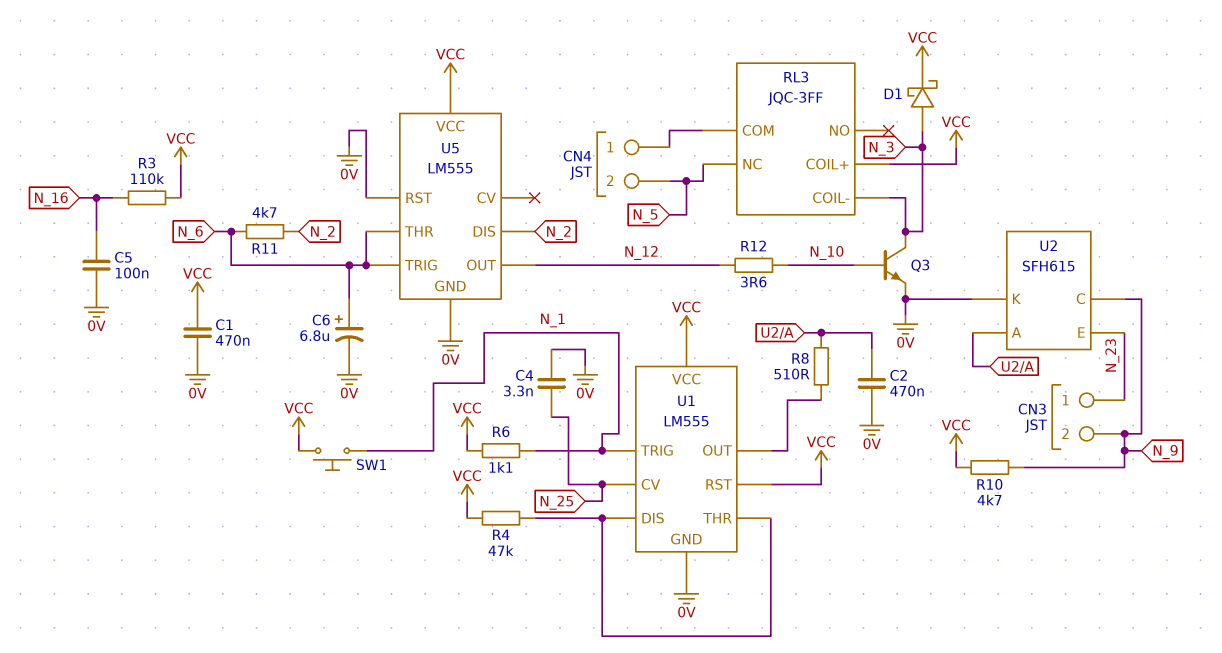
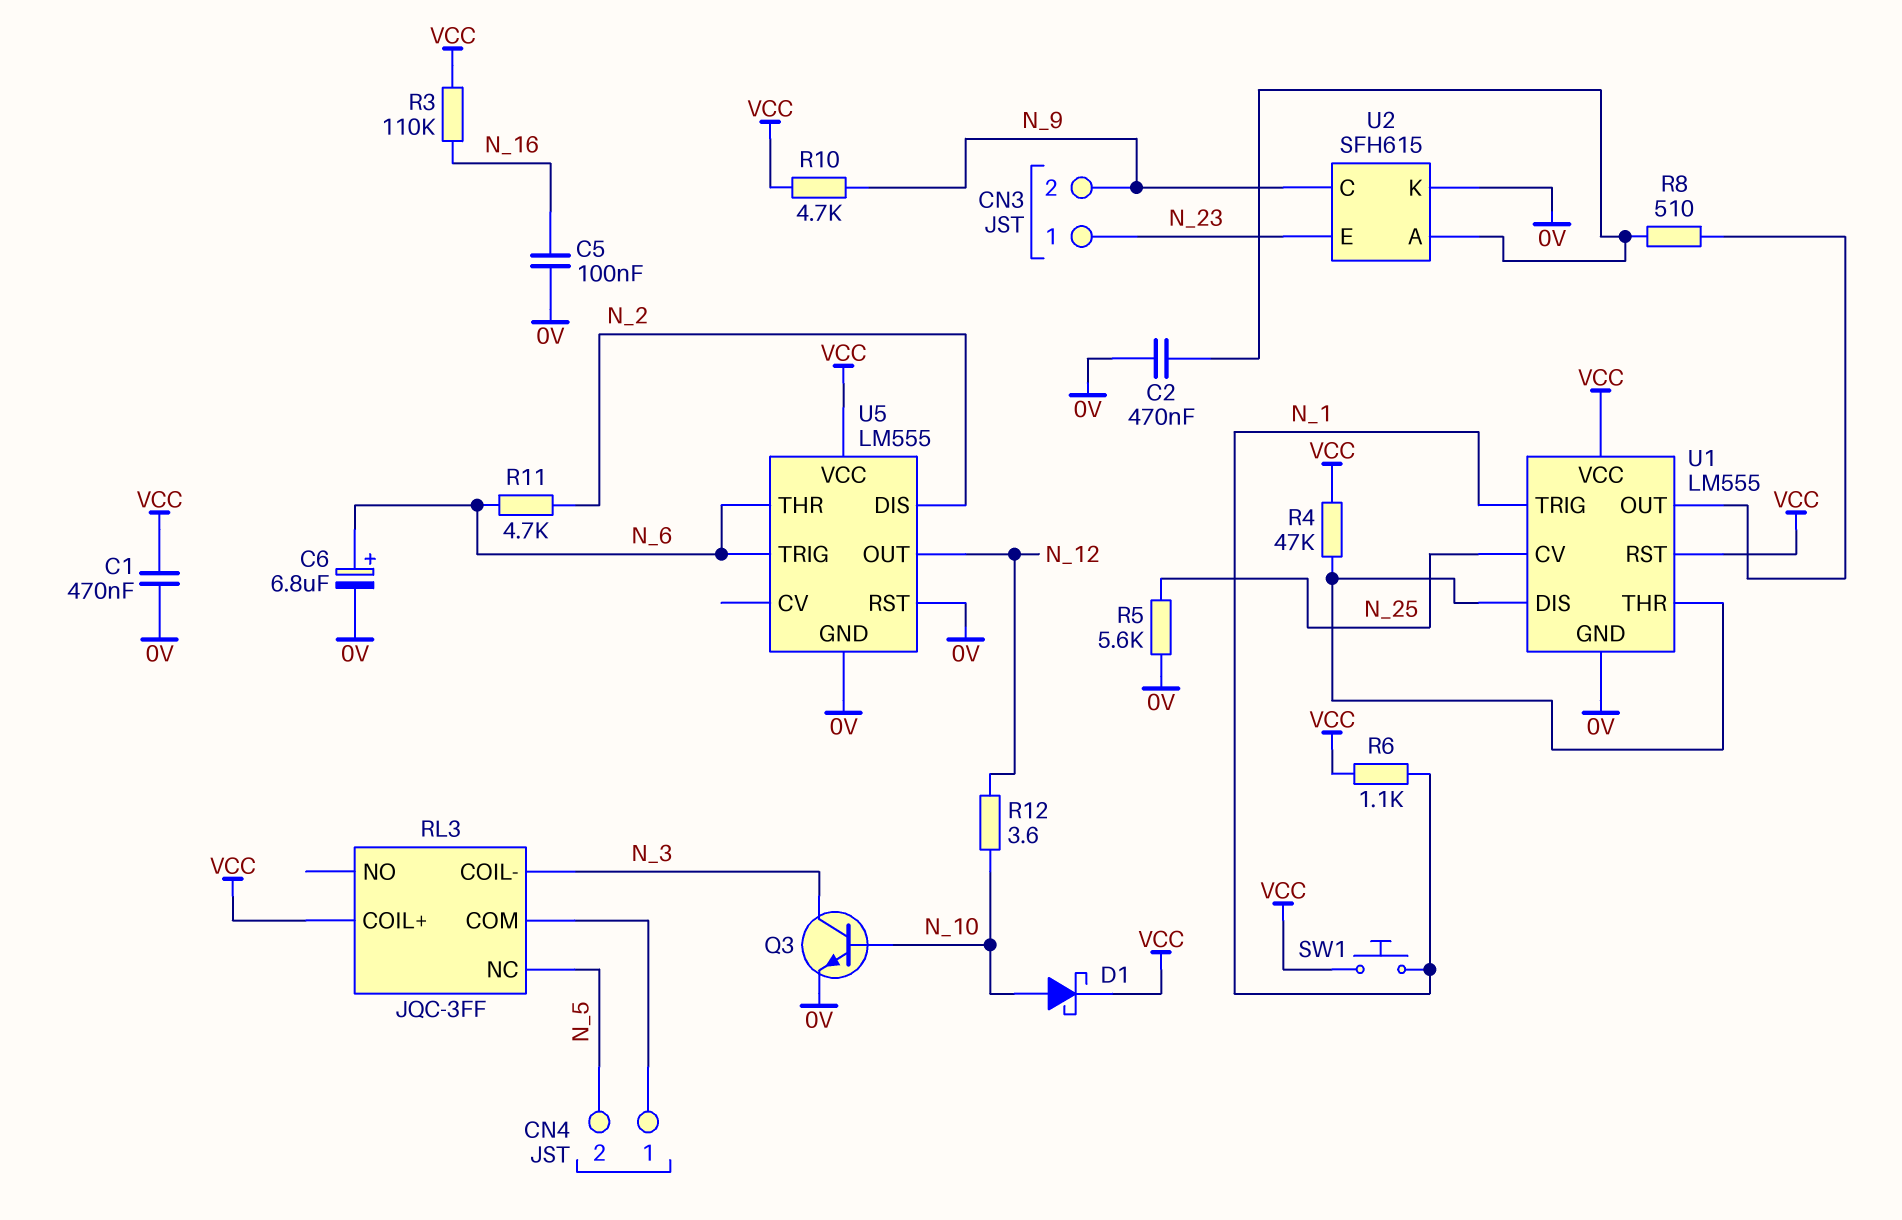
C4: 3.3nF (0V, N_25) -> none
D1: schottky (A N_3, K VCC) -> schottky (A N_10, K VCC)
R5: none -> 5.6k (0V, N_25)

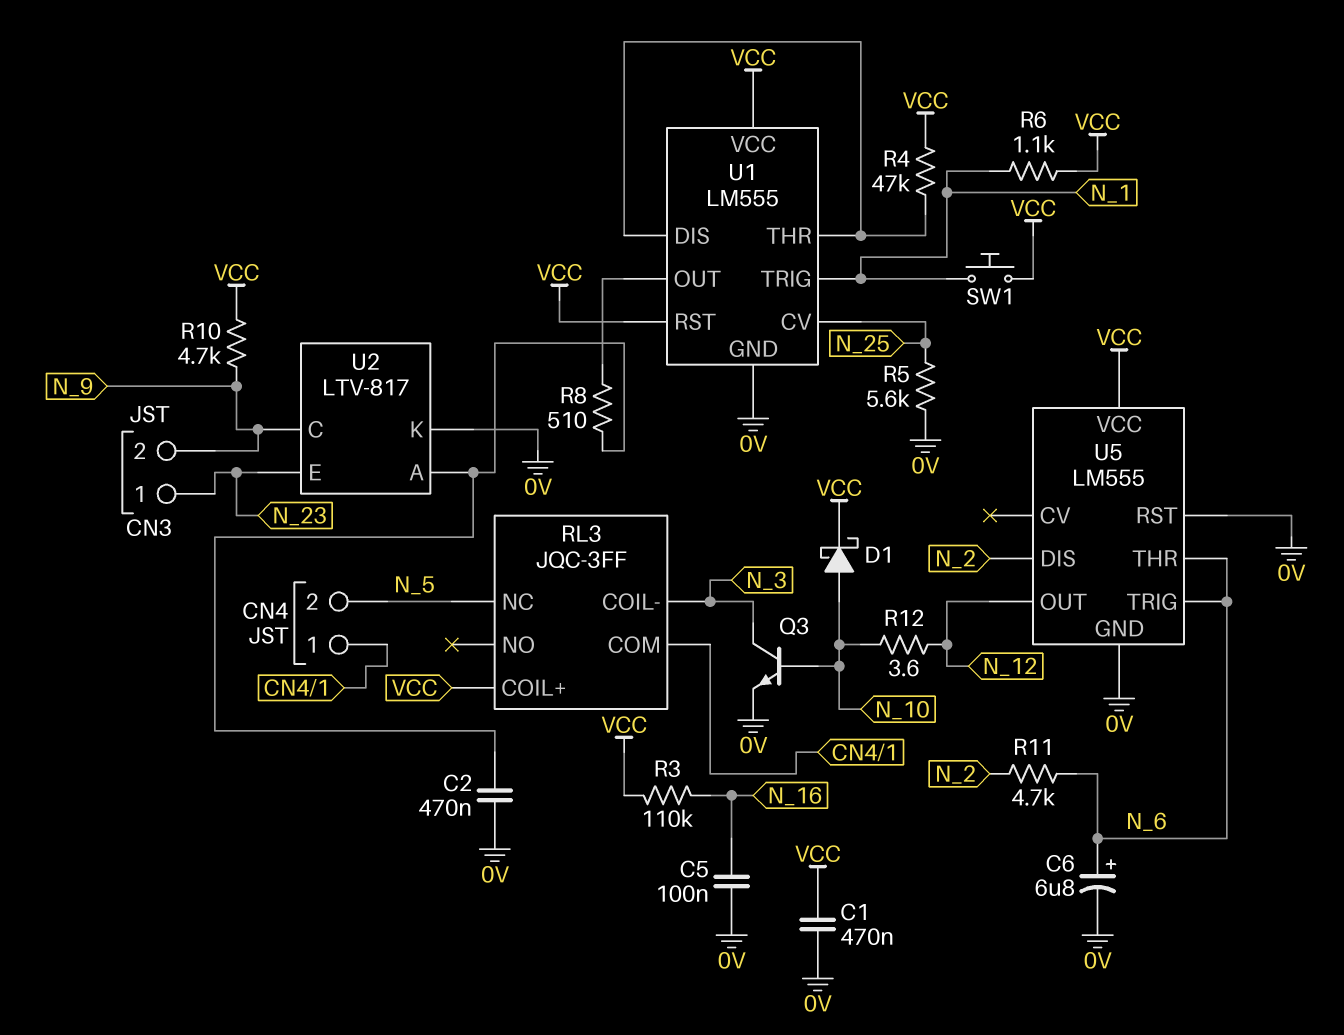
U2: SFH615 -> LTV-817

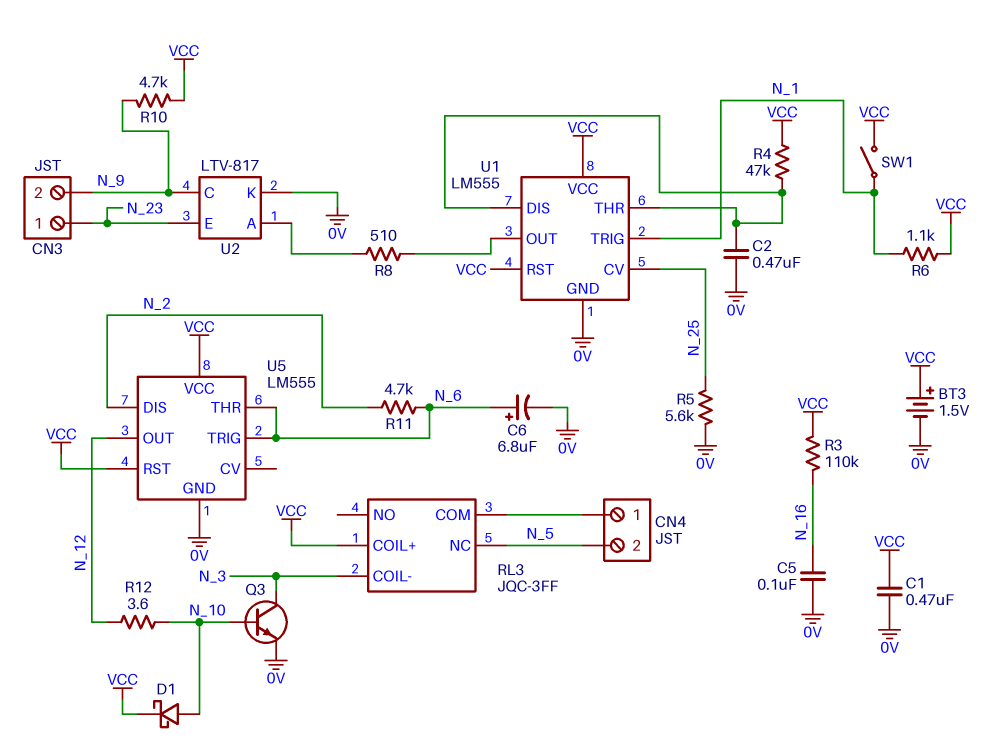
BT3: none -> 1.5V (plus VCC, minus 0V)
C2: 470nF (0V, U2/A) -> 470nF (0V, U1/DIS)
SW1: button (N_1, VCC) -> switch (N_1, VCC)
U5 pin RST: 0V -> VCC

